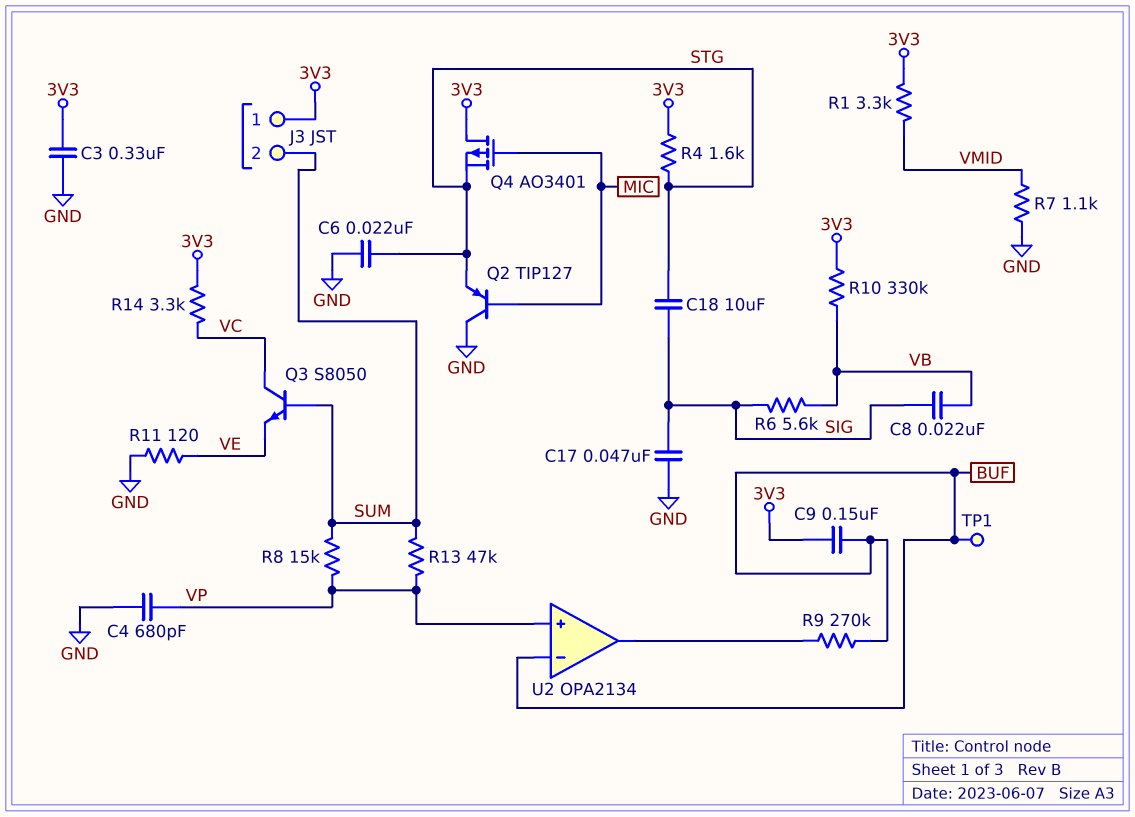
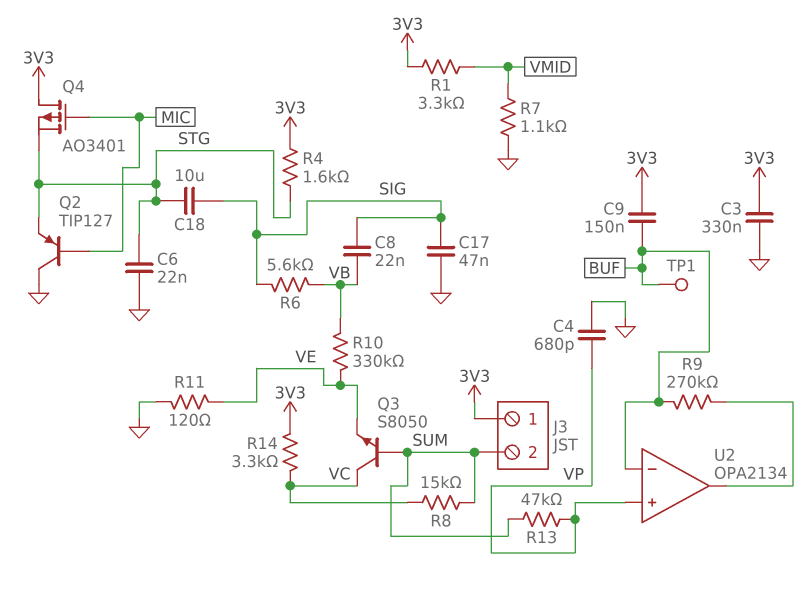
R8: 15k (SUM, VP) -> 15k (SUM, VC)
R10: 330k (3V3, VB) -> 330k (VB, VE)

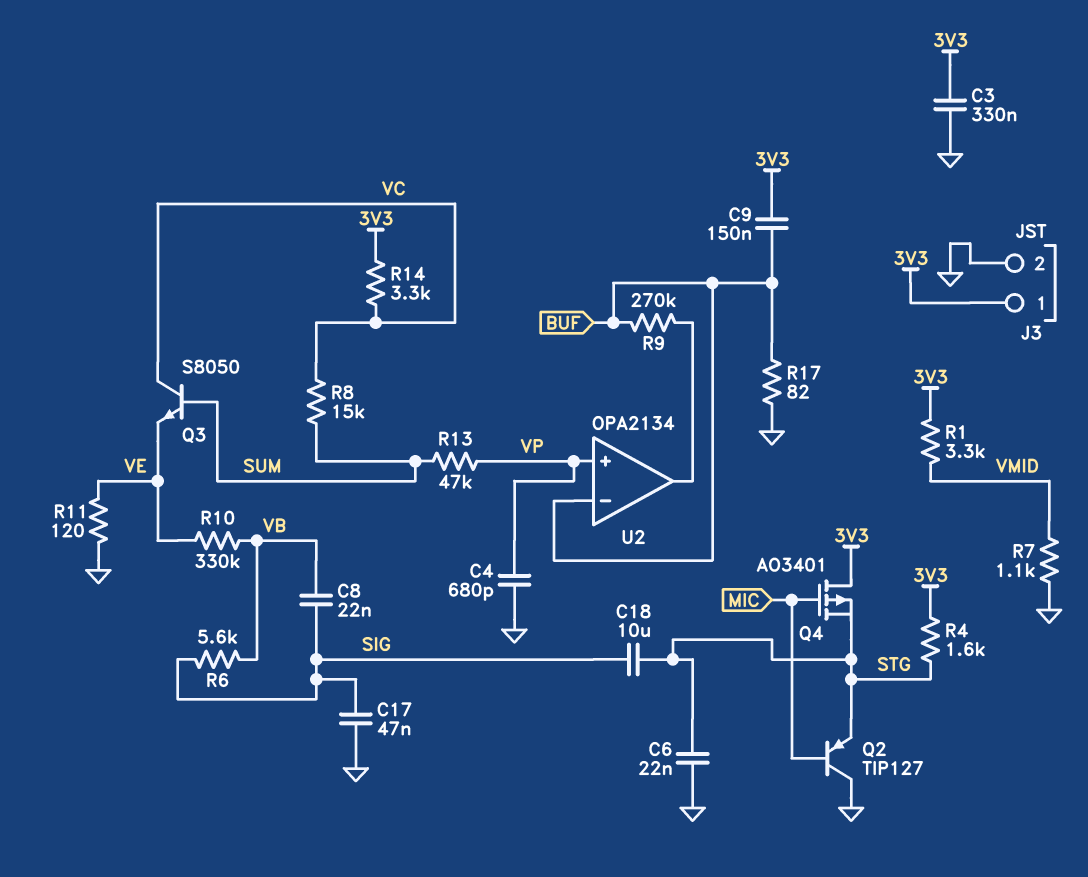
J3 pin 2: SUM -> GND
R17: none -> 82 (BUF, GND)
TP1: test point (BUF) -> none

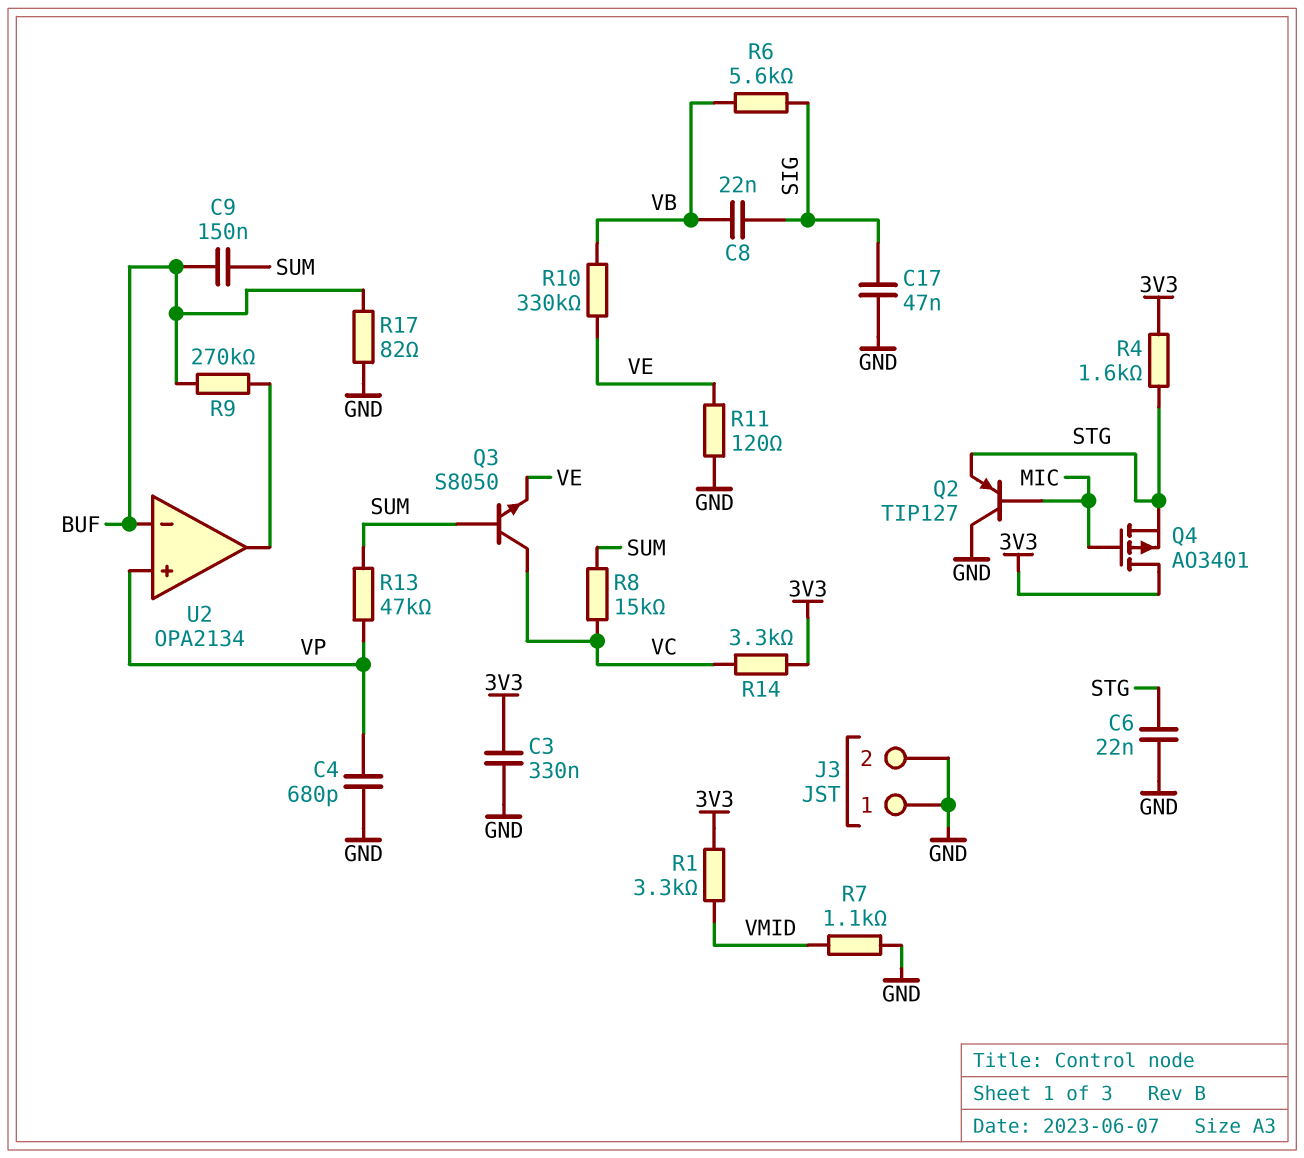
C9: 150nF (3V3, BUF) -> 150nF (BUF, SUM)
C18: 10uF (SIG, STG) -> none
J3 pin 1: 3V3 -> GND

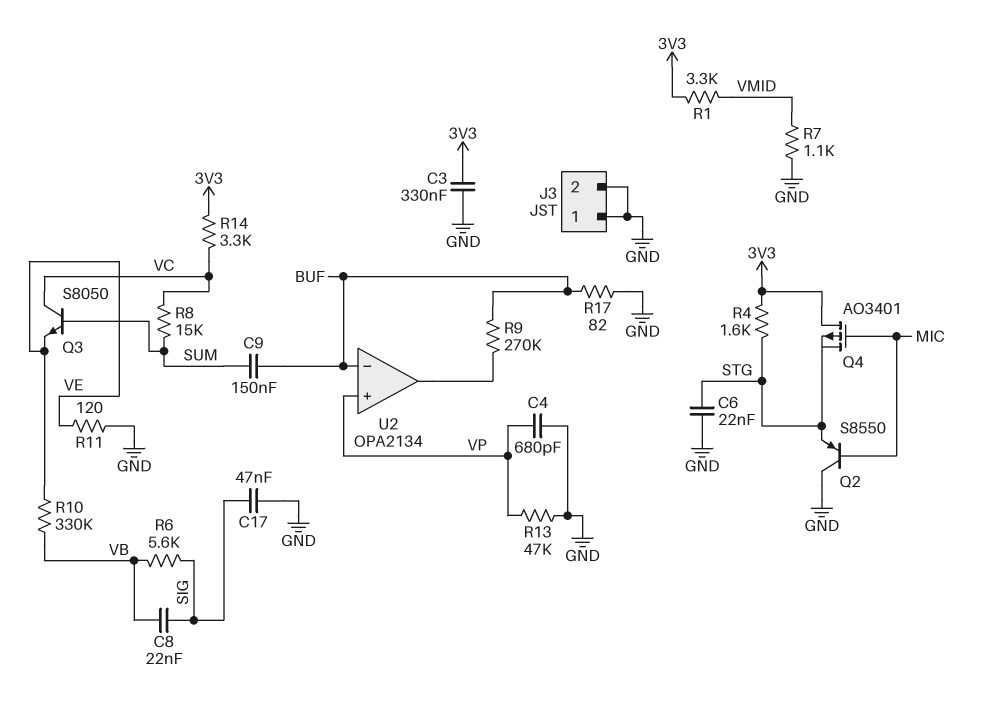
Q2: PNP TIP127 (B MIC, C GND, E STG) -> PNP S8550 (B MIC, C GND, E STG)
R13: 47k (SUM, VP) -> 47k (GND, VP)

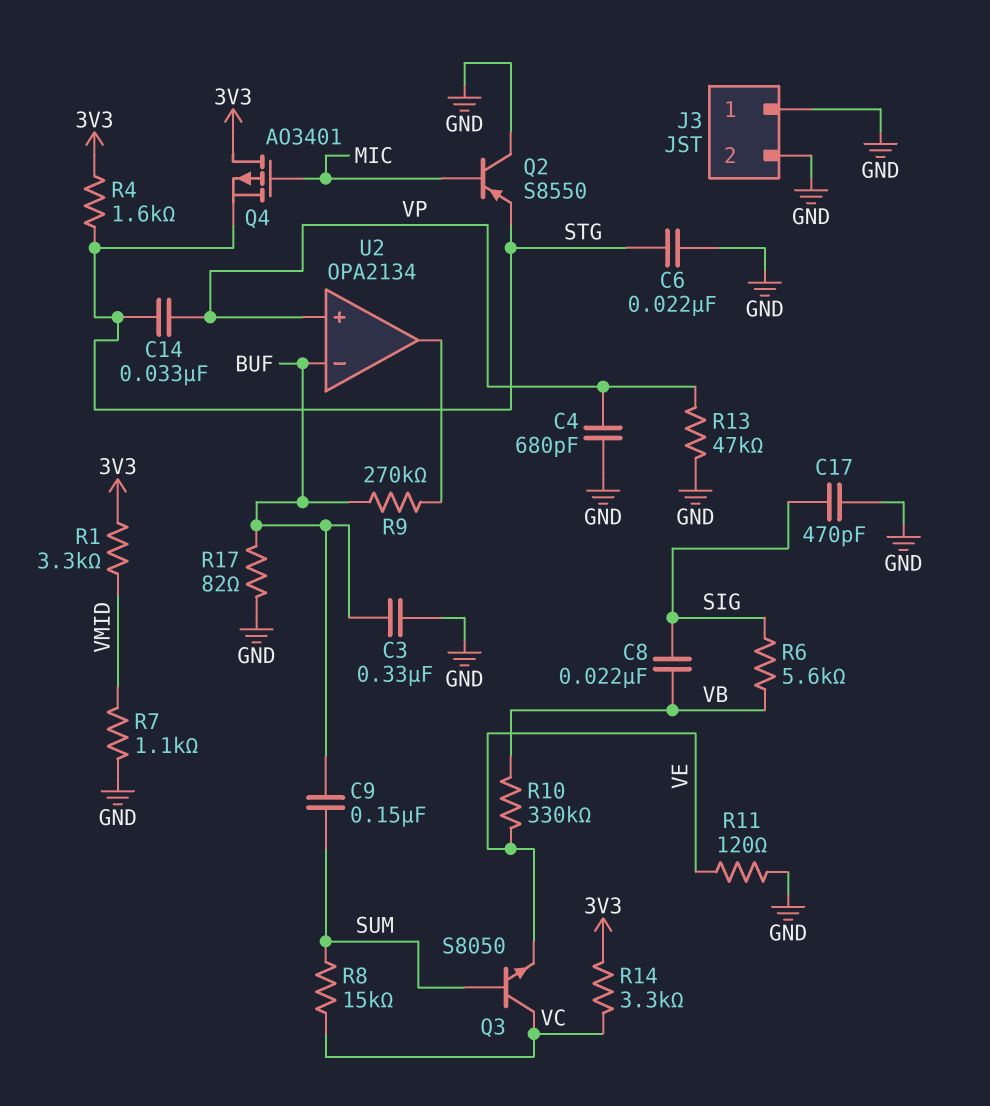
C3: 330nF (3V3, GND) -> 330nF (BUF, GND)
C14: none -> 33nF (STG, VP)
C17: 47nF (GND, SIG) -> 470pF (GND, SIG)

